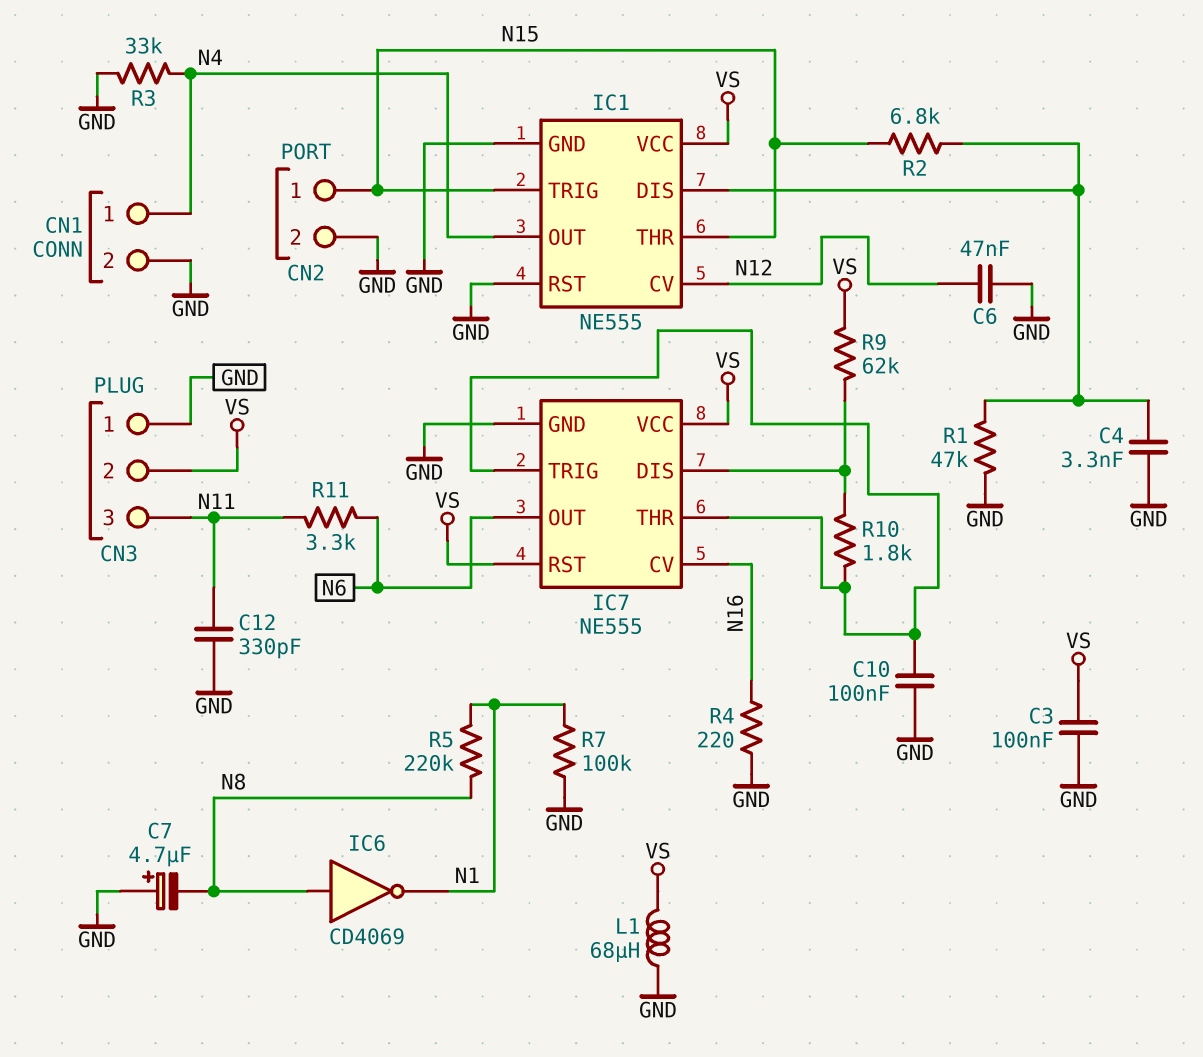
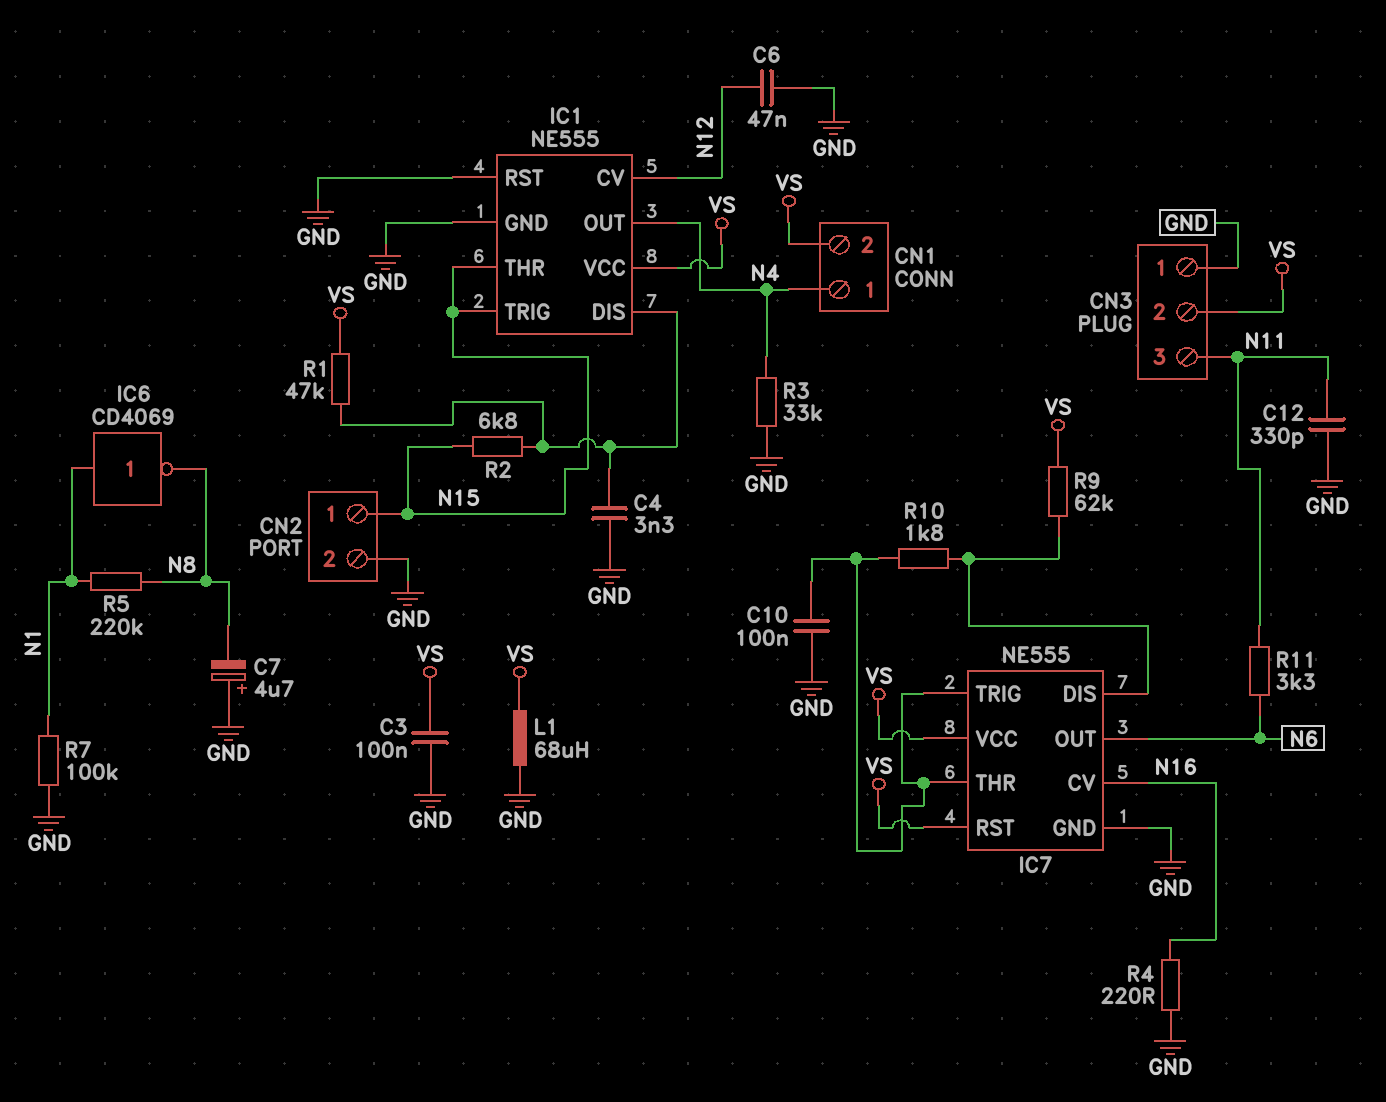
CN1 pin 2: GND -> VS
IC6: NOT CD4069 (in N8, out N1) -> NOT CD4069 (in N1, out N8)
R1: 47k (GND, IC1/DIS) -> 47k (IC1/DIS, VS)

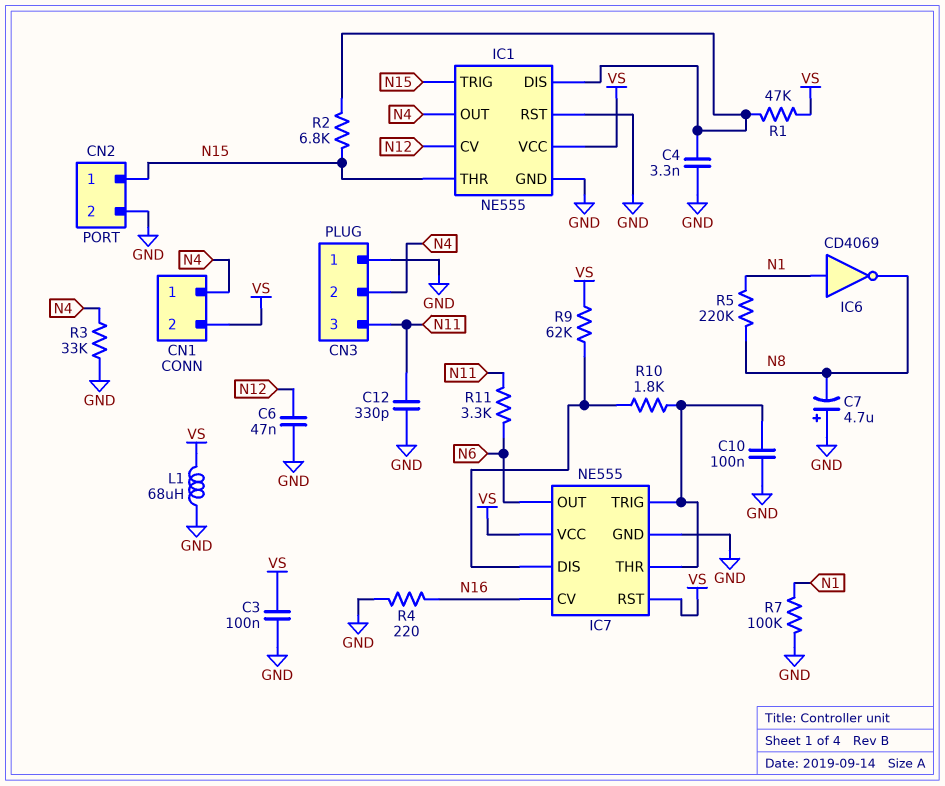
CN3 pin 2: VS -> N4

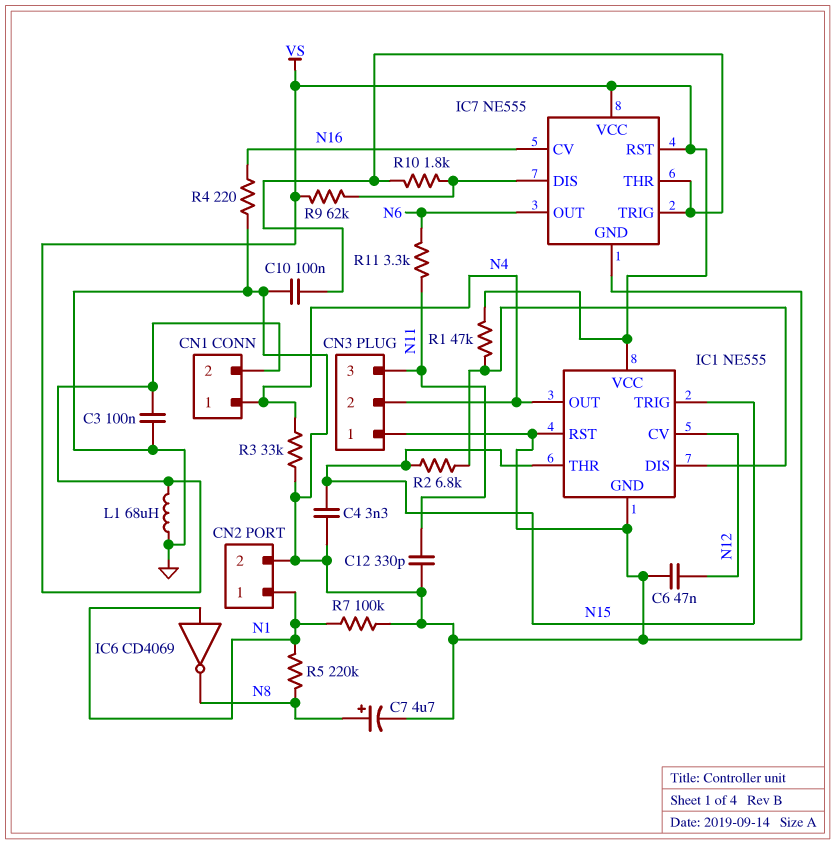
C4: 3.3nF (GND, IC1/DIS) -> 3.3nF (GND, N15)
C7: 4.7uF (plus GND, minus N8) -> 4.7uF (plus N8, minus GND)
CN2 pin 1: N15 -> N1

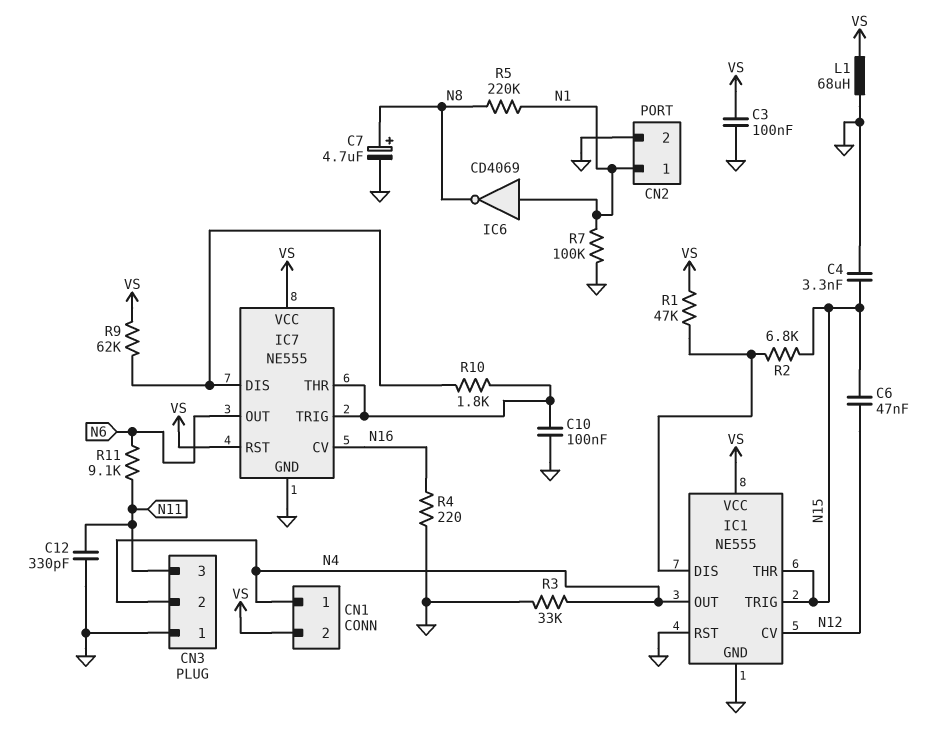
C6: 47nF (GND, N12) -> 47nF (N12, N15)
R11: 3.3k (N6, N11) -> 9.1k (N6, N11)

